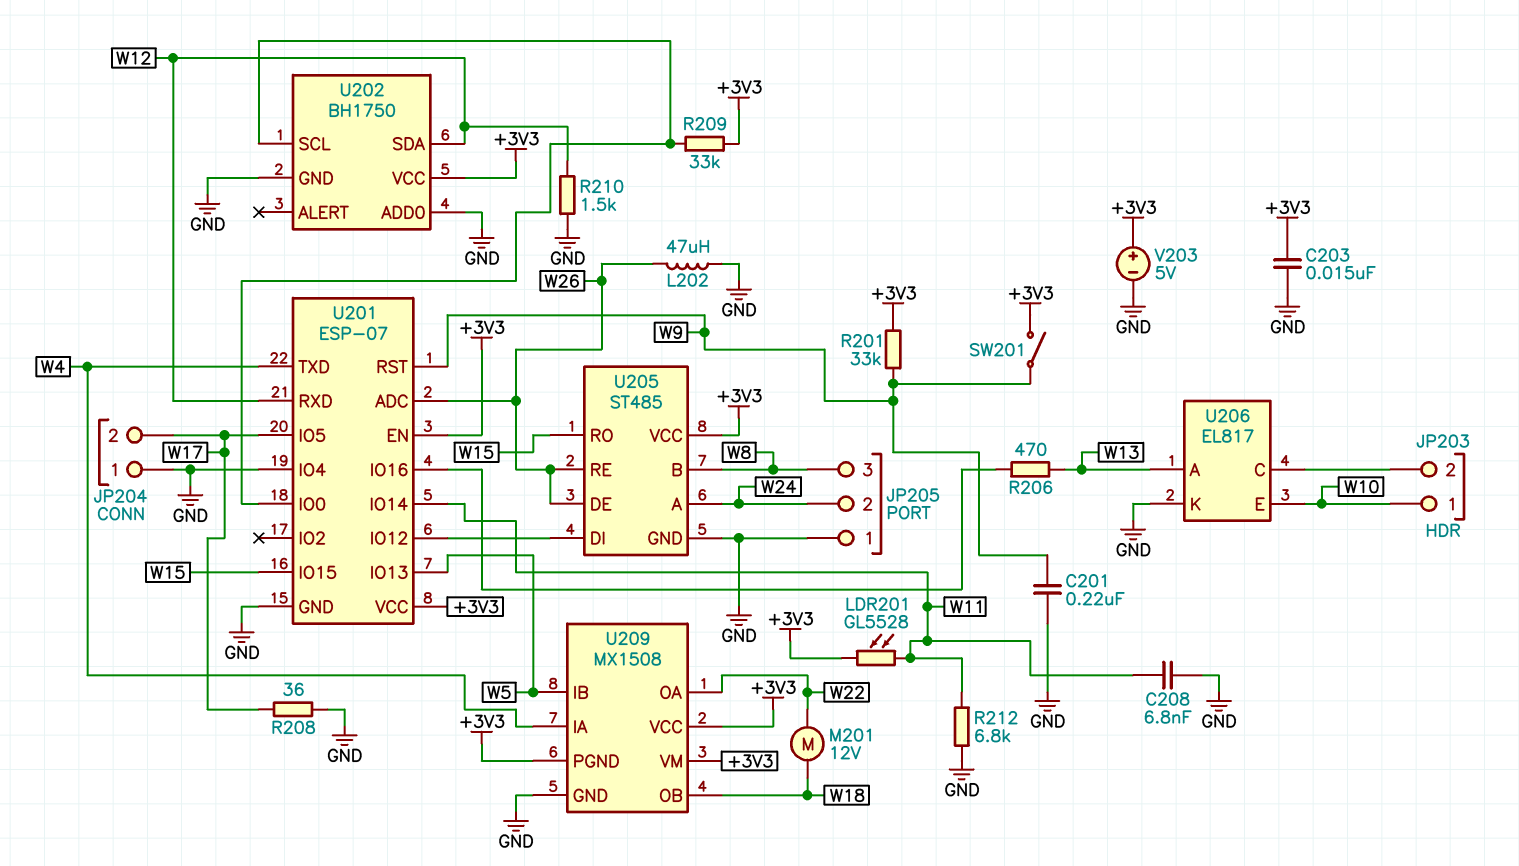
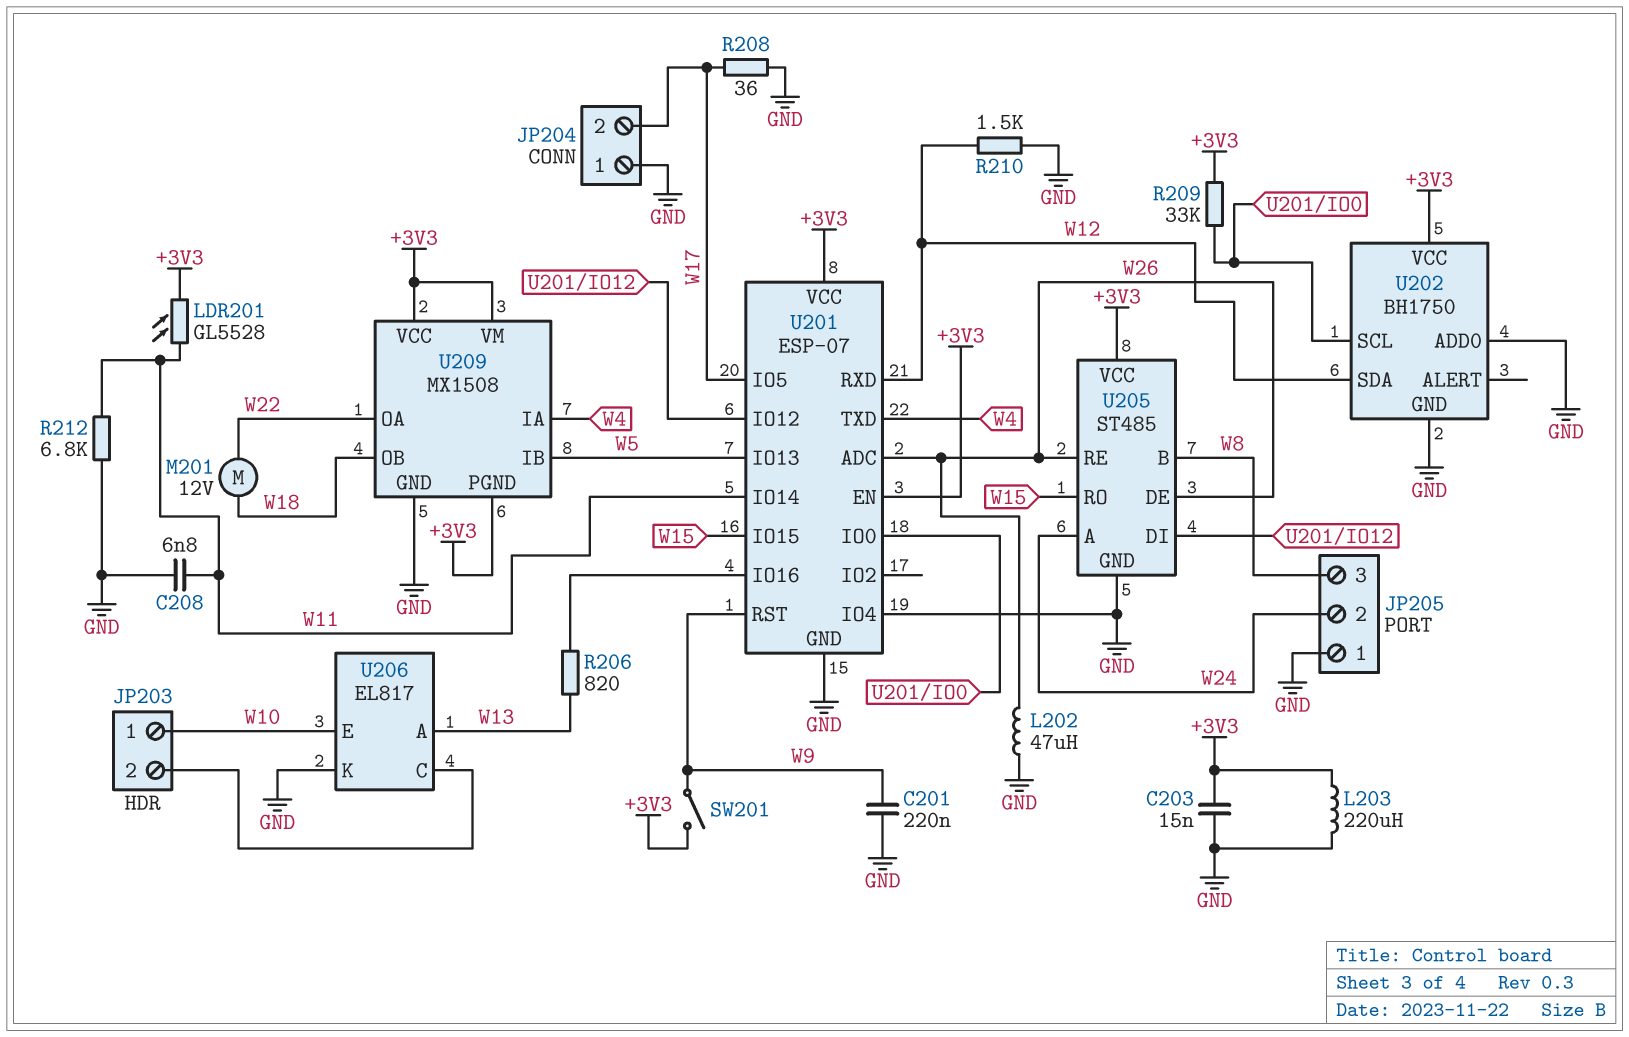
L203: none -> 220uH (+3V3, GND)
R201: 33k (+3V3, W9) -> none
R206: 470 (U201/IO16, W13) -> 820 (U201/IO16, W13)
V203: 5V (plus +3V3, minus GND) -> none

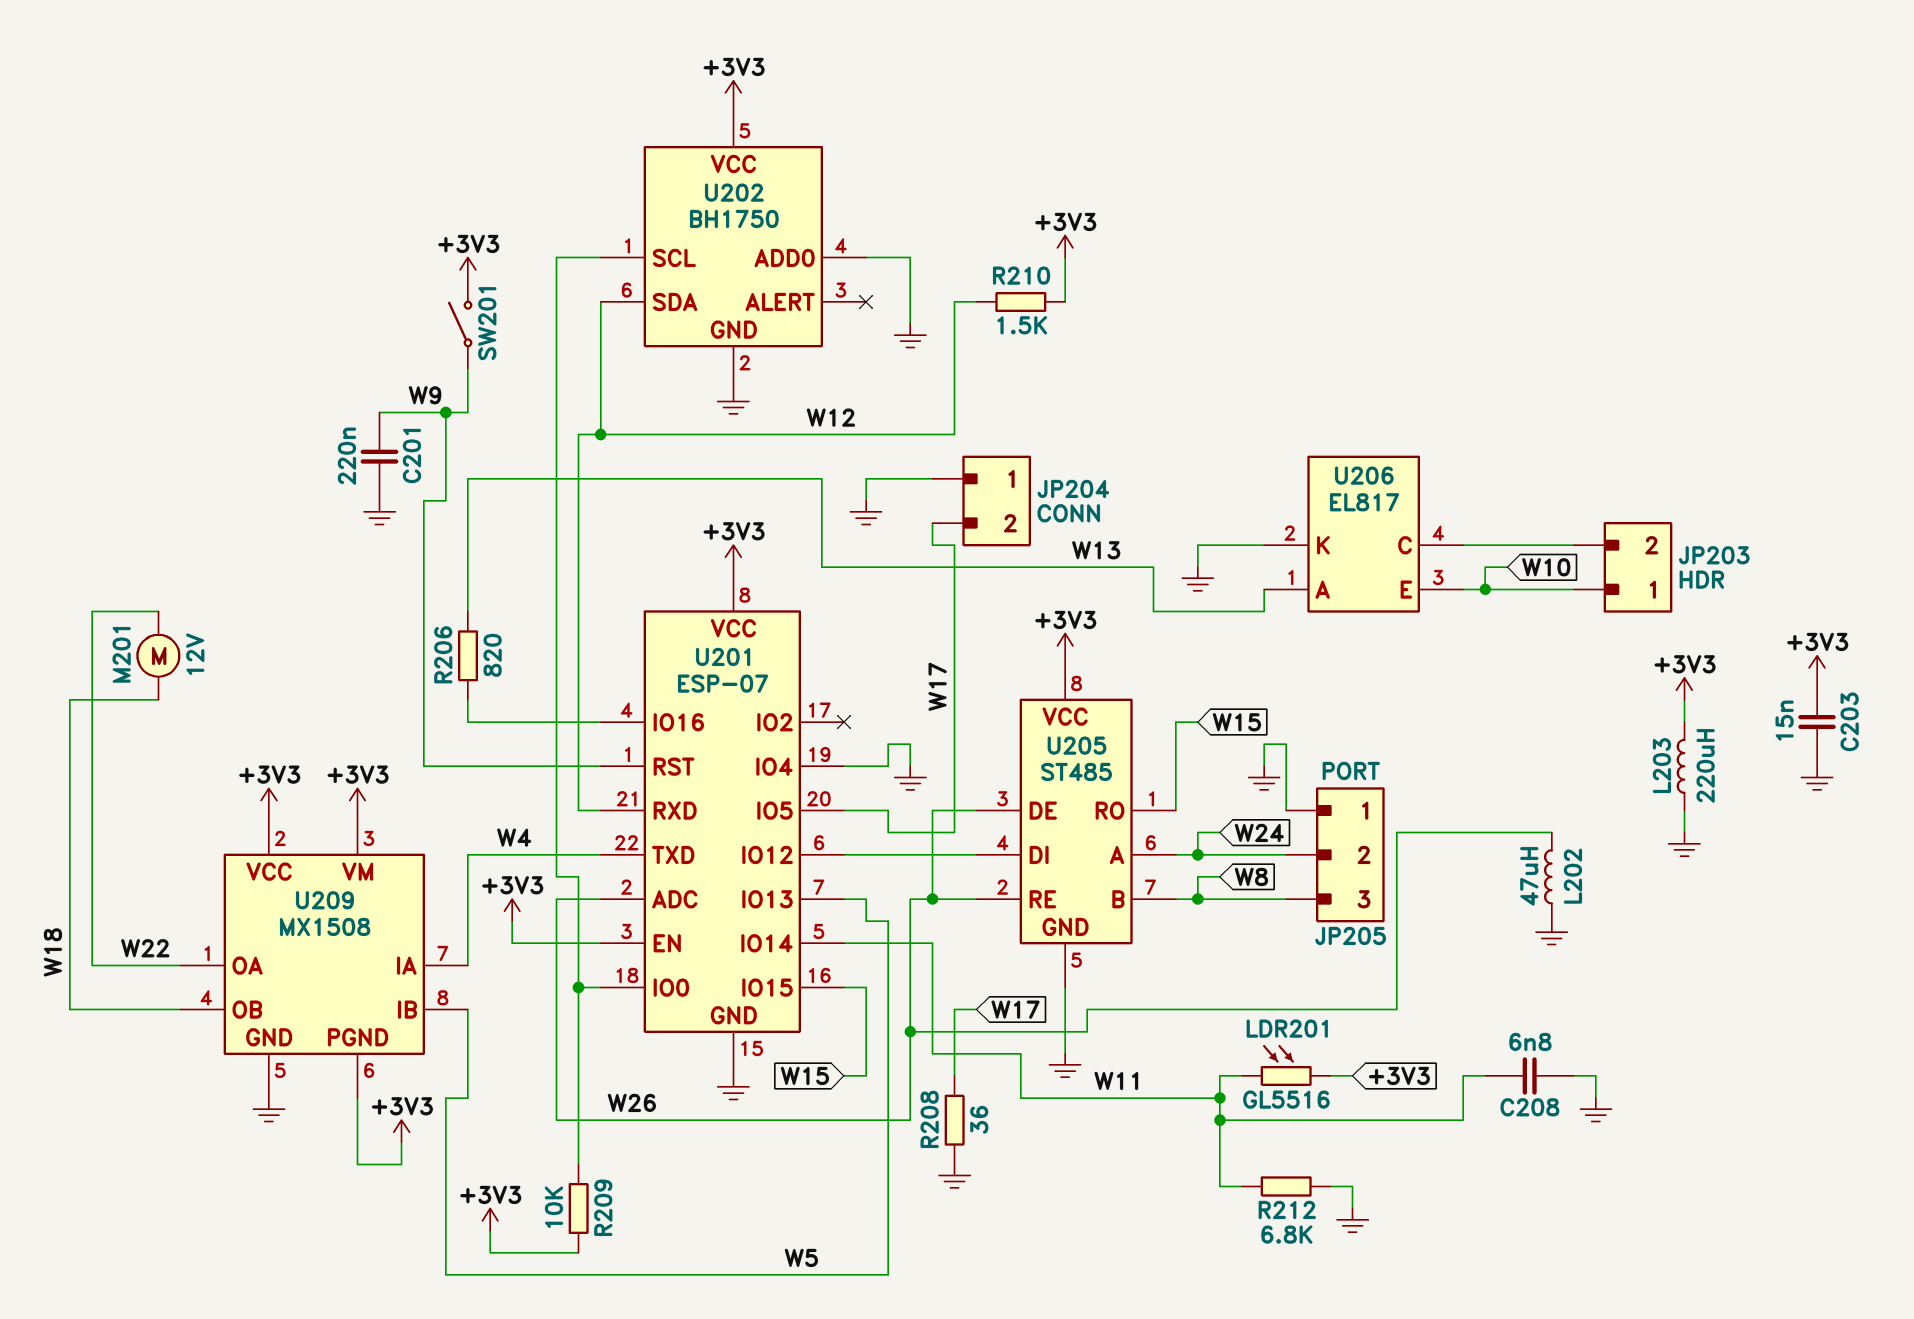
LDR201: GL5528 (+3V3, W11) -> GL5516 (+3V3, W11)
R209: 33k (+3V3, U201/IO0) -> 10k (+3V3, U201/IO0)
R210: 1.5k (GND, W12) -> 1.5k (+3V3, W12)

